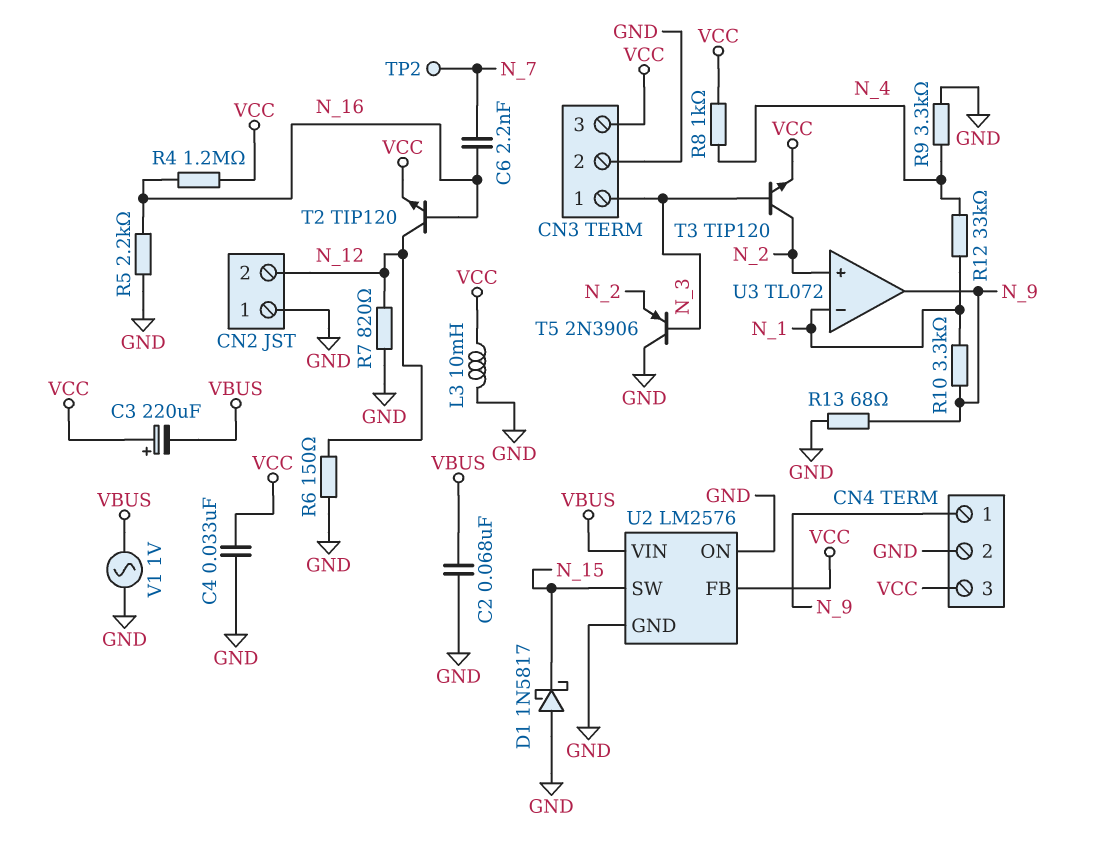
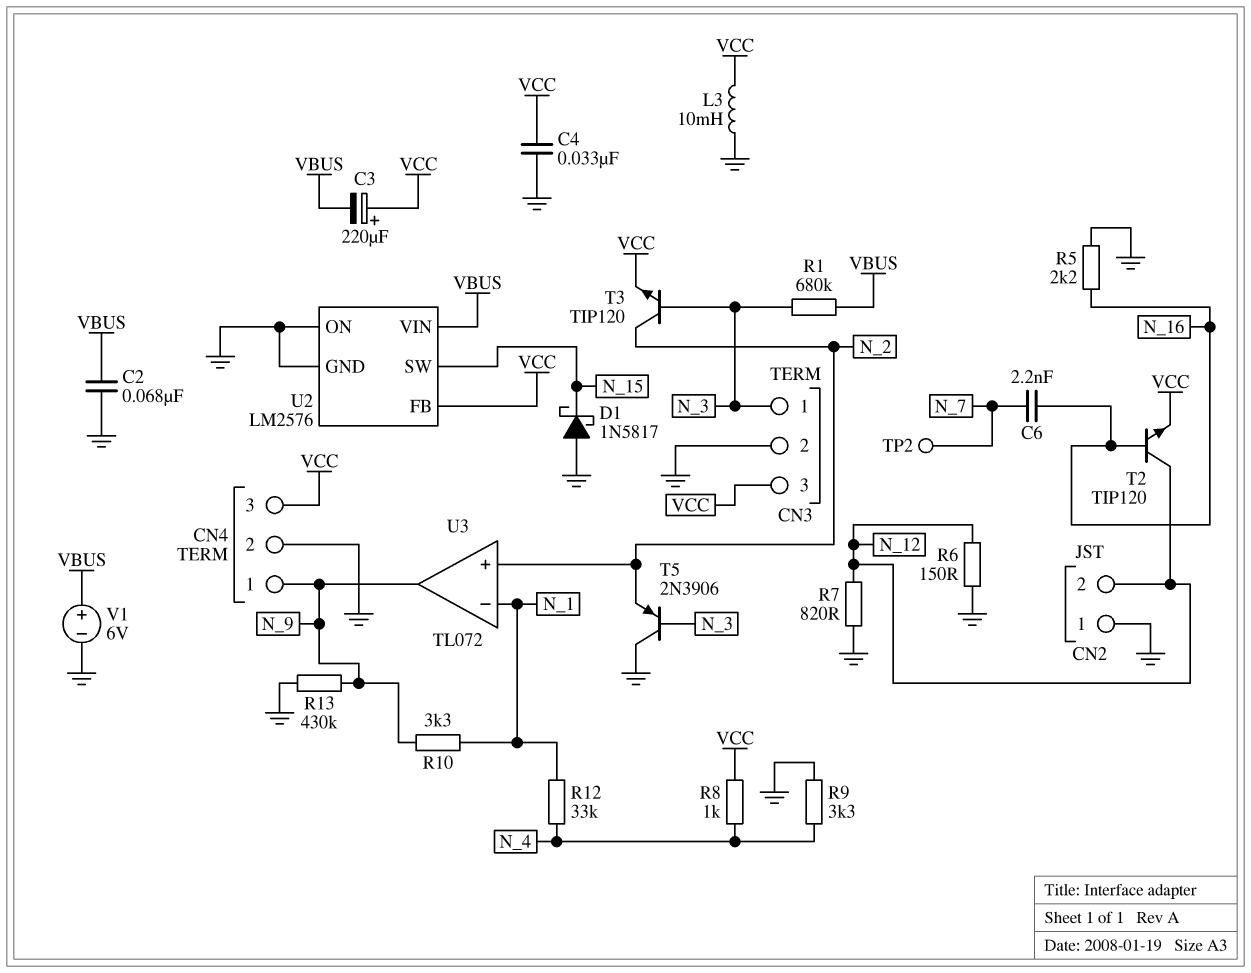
R1: none -> 680k (N_3, VBUS)
R4: 1.2M (N_16, VCC) -> none
R13: 68 (GND, N_9) -> 430k (GND, N_9)
V1: AC 1V (GND, VBUS) -> 6V (plus VBUS, minus GND)

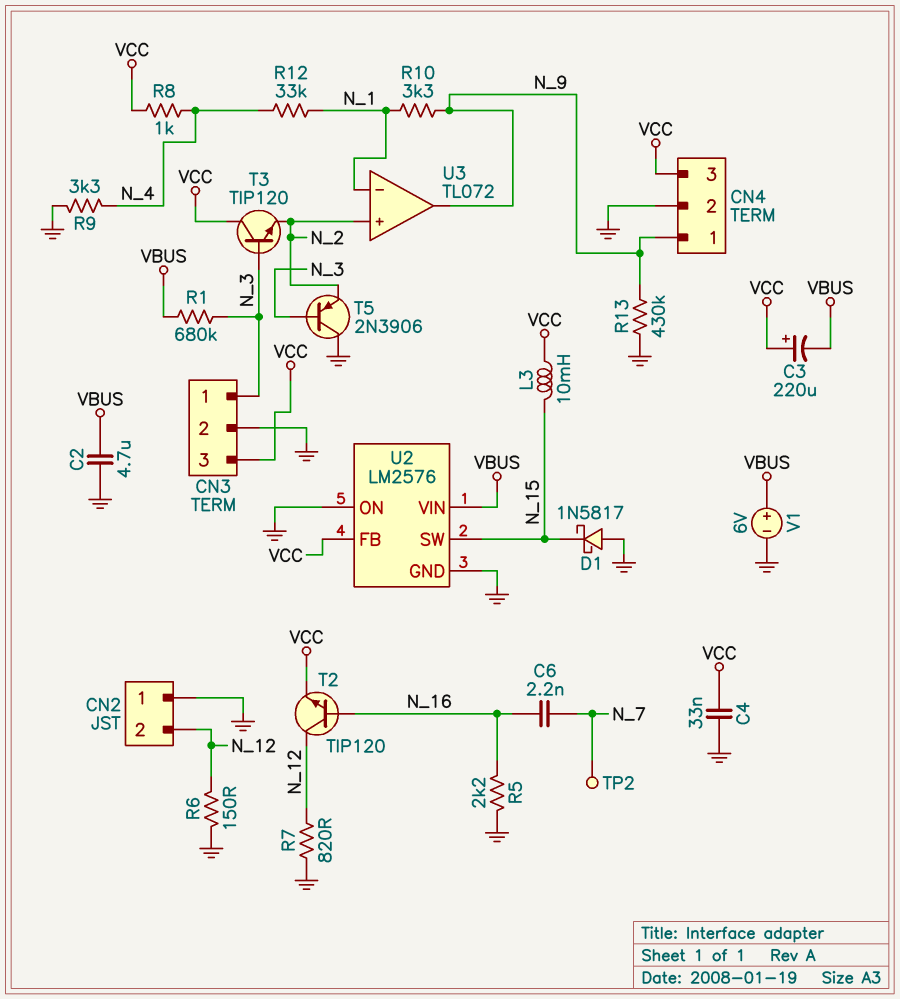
C2: 68nF (GND, VBUS) -> 4.7uF (GND, VBUS)
L3: 10mH (GND, VCC) -> 10mH (N_15, VCC)
T3: NPN TIP120 (B N_3, C N_2, E VCC) -> NPN TIP120 (B N_3, C VCC, E N_2)

